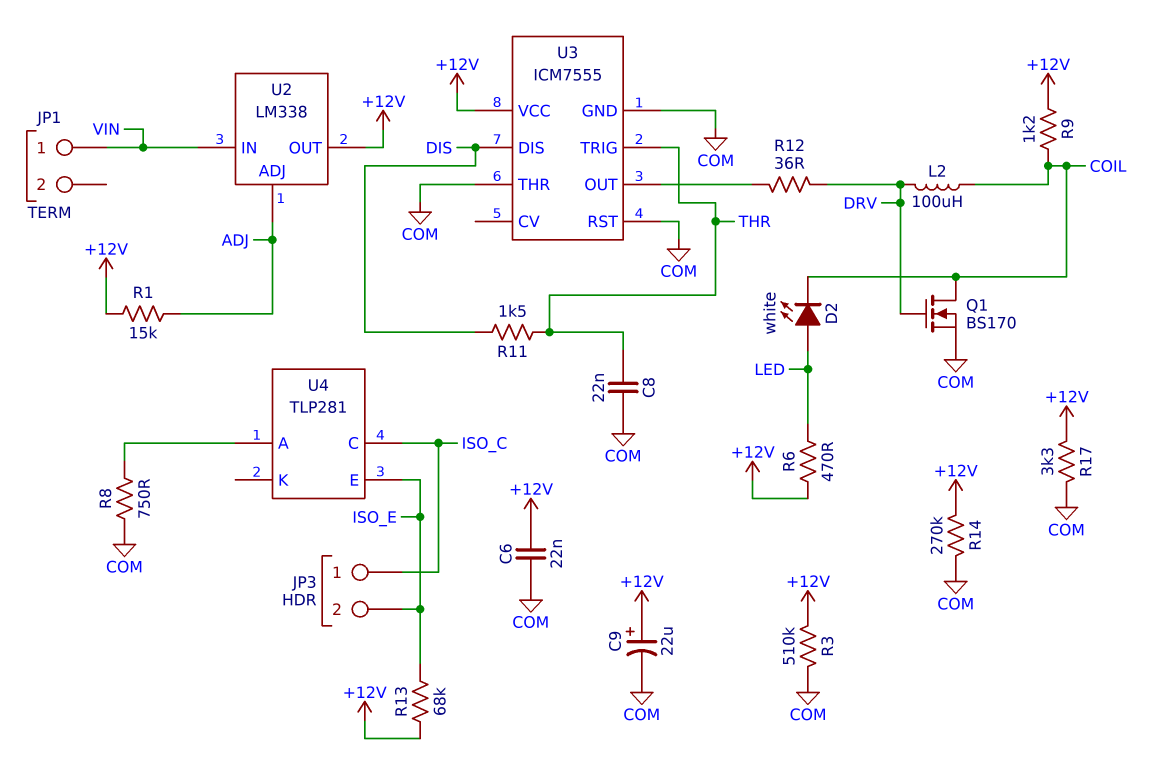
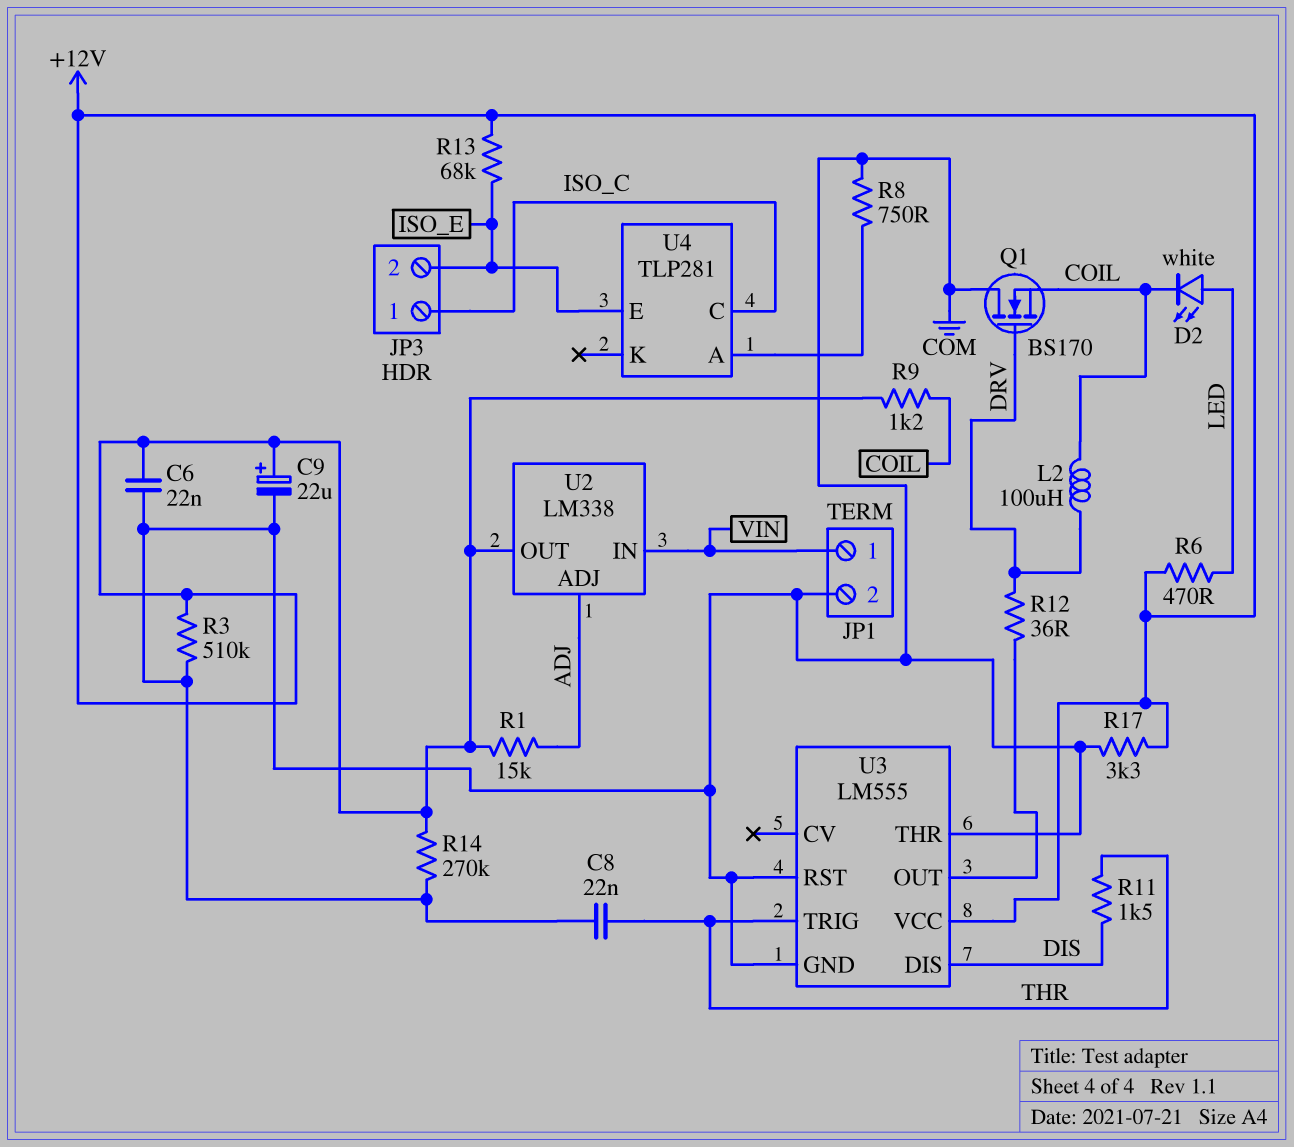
JP1 pin 2: none -> COM
Q1: NMOS BS170 (G DRV, D COIL, S COM) -> NMOS BS170 (G DRV, D COM, S COIL)
U3: ICM7555 -> LM555

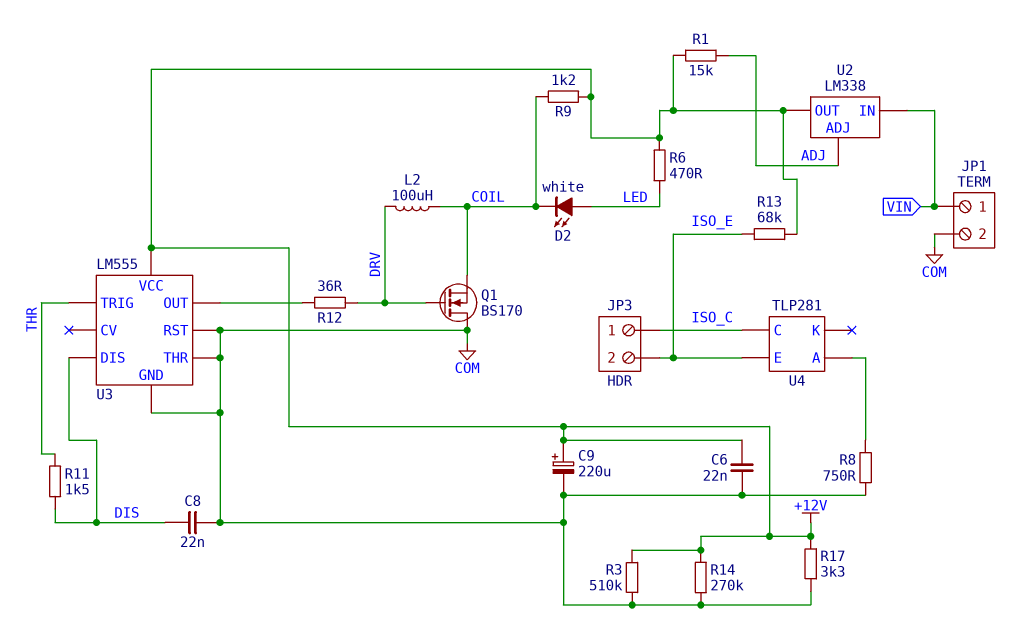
C8: 22nF (COM, THR) -> 22nF (COM, DIS)
C9: 22uF (plus +12V, minus COM) -> 220uF (plus +12V, minus COM)

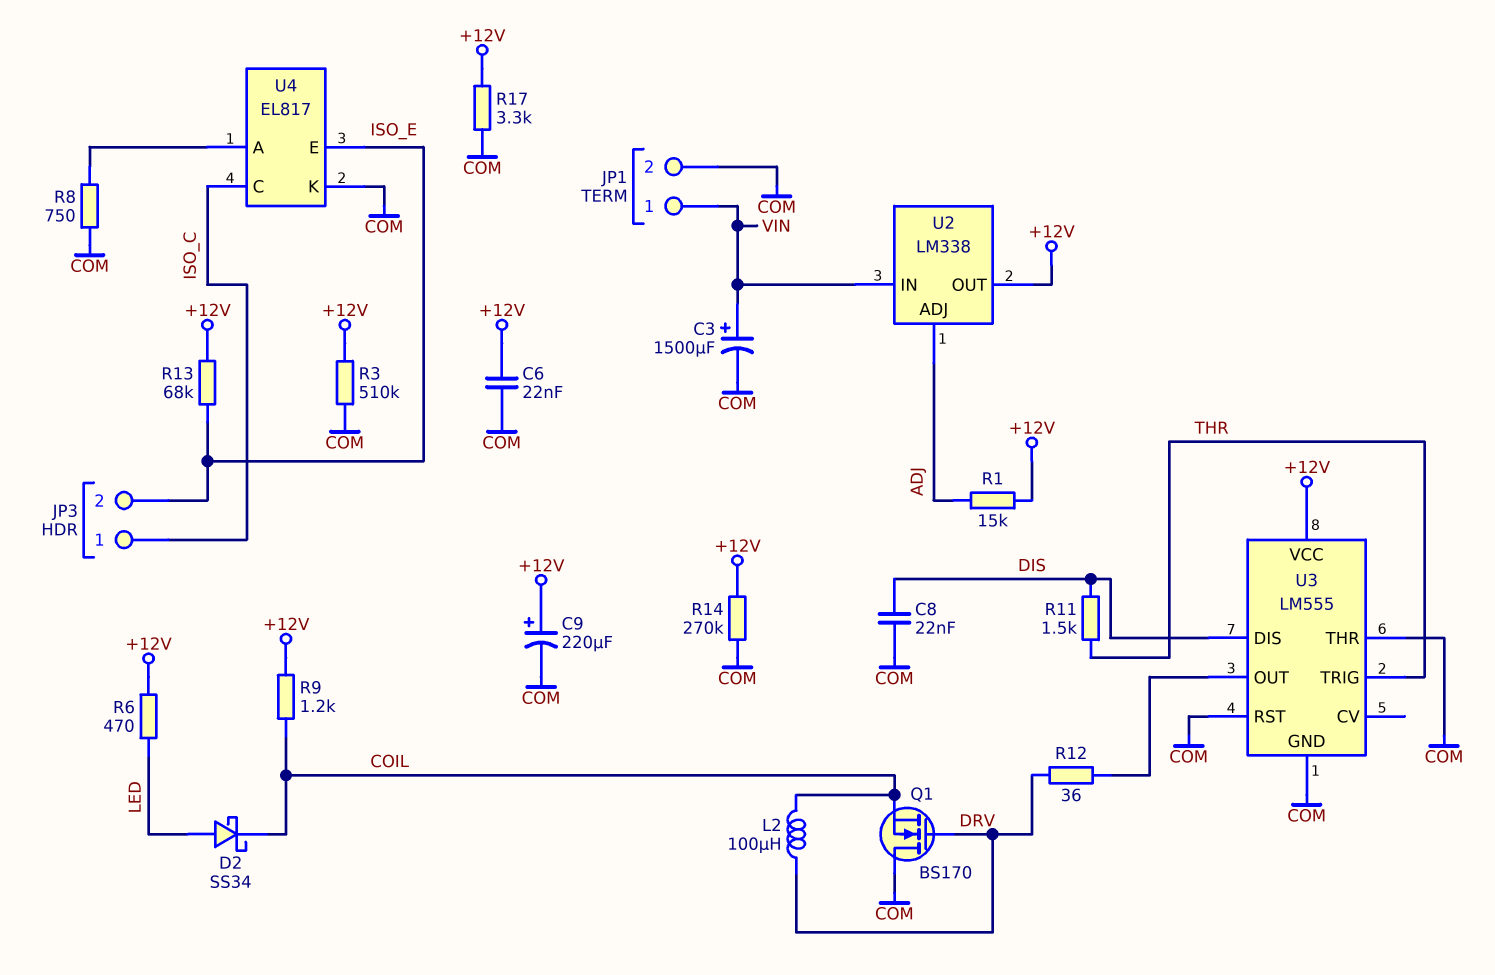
C3: none -> 1500uF (plus VIN, minus COM)
D2: LED white (A LED, K COIL) -> schottky SS34 (A LED, K COIL)
U4: TLP281 -> EL817
U4 pin K: none -> COM

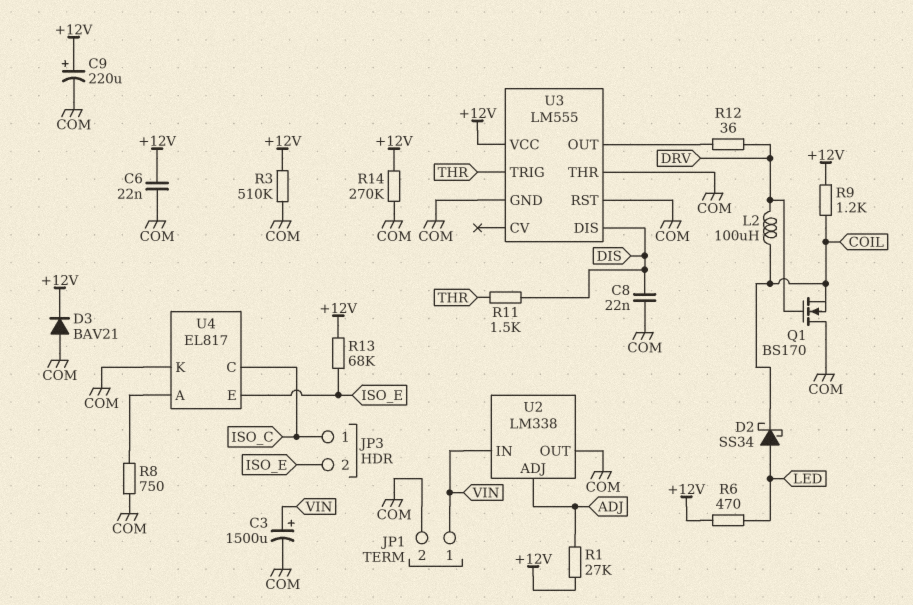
D3: none -> diode BAV21 (A COM, K +12V)
R1: 15k (+12V, ADJ) -> 27k (+12V, ADJ)
R17: 3.3k (+12V, COM) -> none
U2 pin OUT: +12V -> COM

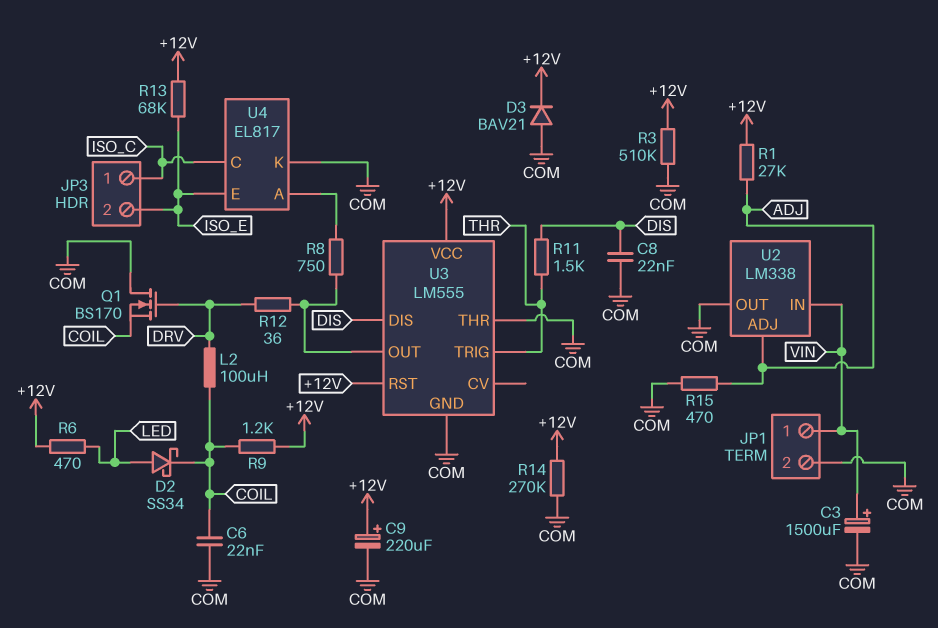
C6: 22nF (+12V, COM) -> 22nF (COIL, COM)
R8: 750 (COM, U4/A) -> 750 (U3/OUT, U4/A)
R15: none -> 470 (ADJ, COM)
U3 pin RST: COM -> +12V

